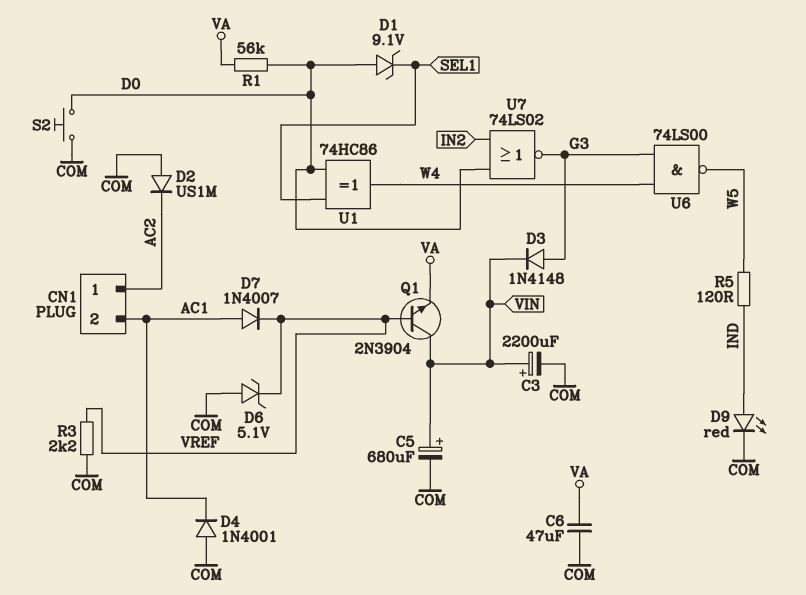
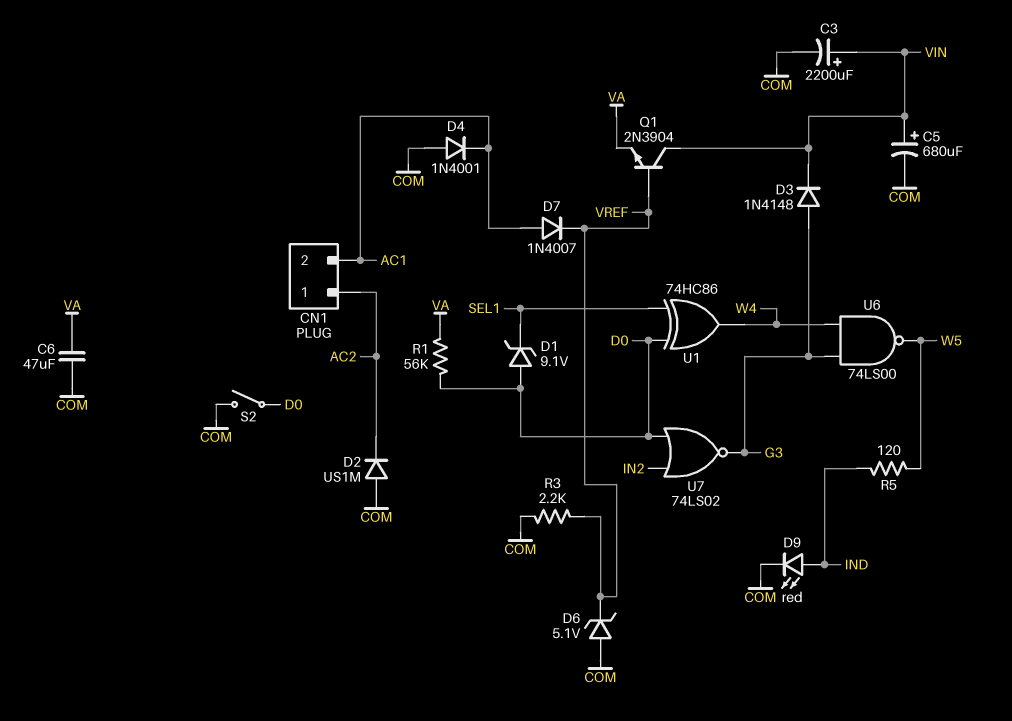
S2: button (COM, D0) -> switch (COM, D0)

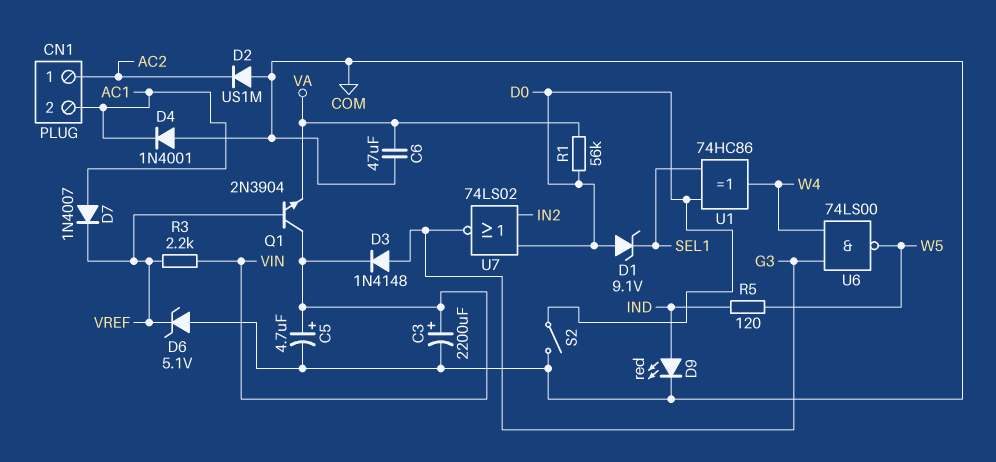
C5: 680uF (plus VIN, minus COM) -> 4.7uF (plus VIN, minus COM)
R3: 2.2k (COM, VREF) -> 2.2k (VIN, VREF)

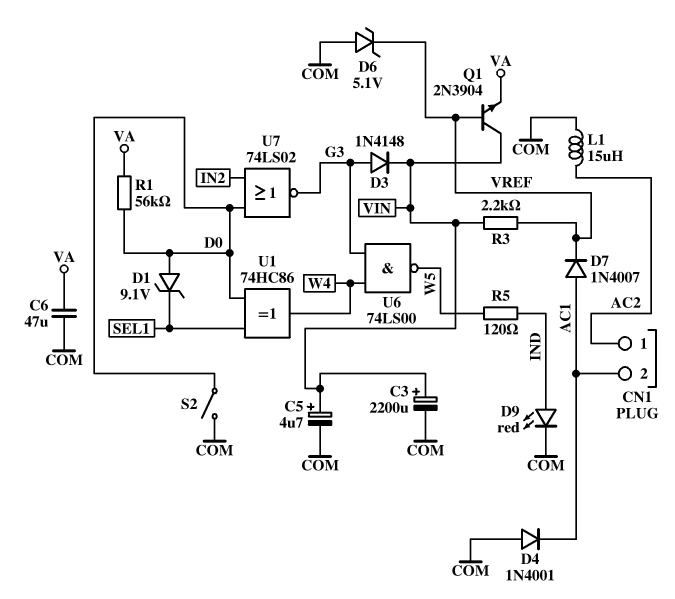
D2: diode US1M (A COM, K AC2) -> none
L1: none -> 15uH (AC2, COM)

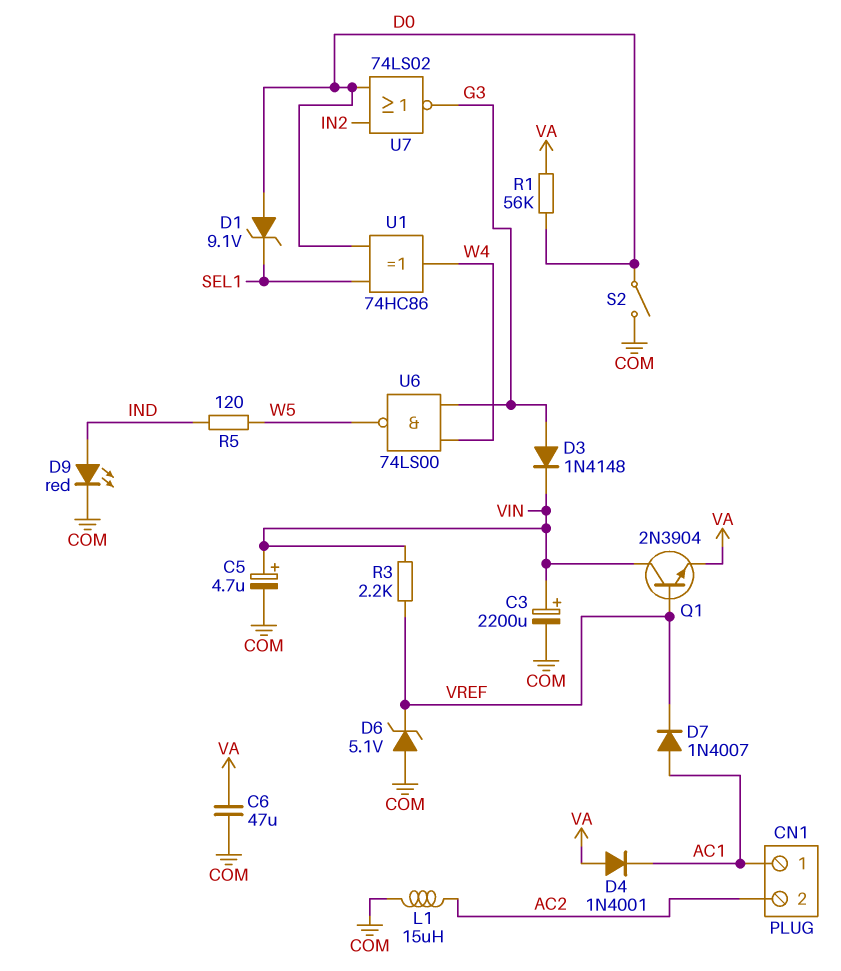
CN1 pin 1: AC2 -> AC1
CN1 pin 2: AC1 -> AC2
D4: diode 1N4001 (A COM, K AC1) -> diode 1N4001 (A VA, K AC1)

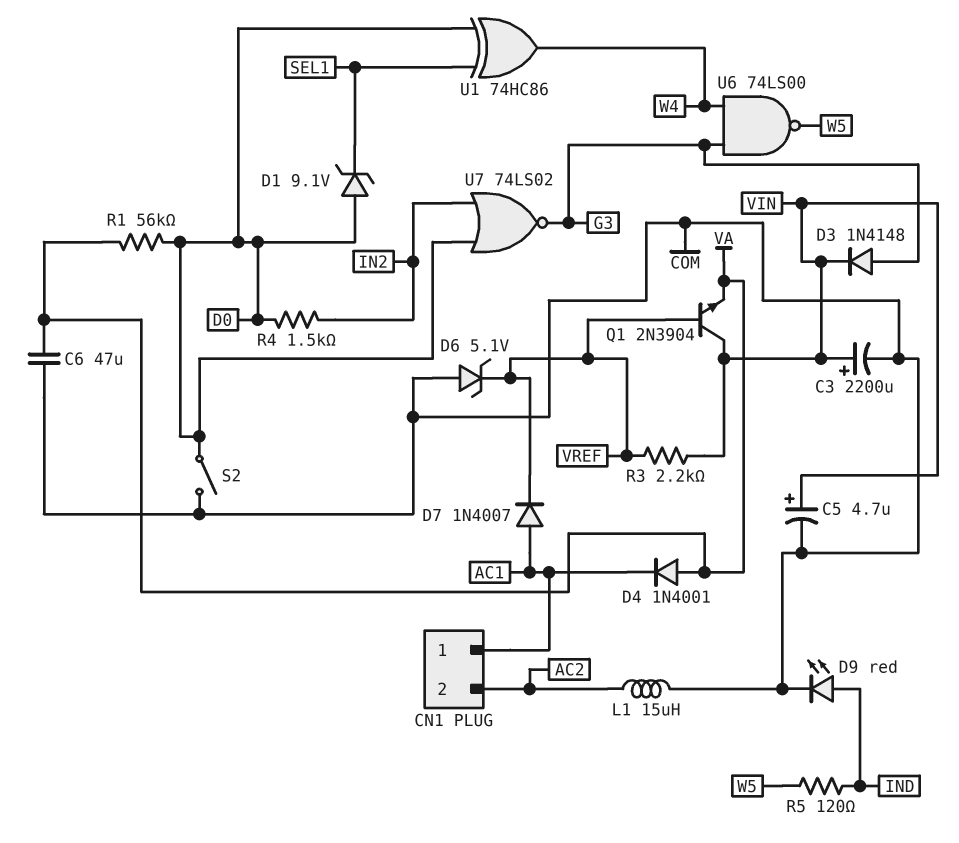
R4: none -> 1.5k (D0, IN2)

